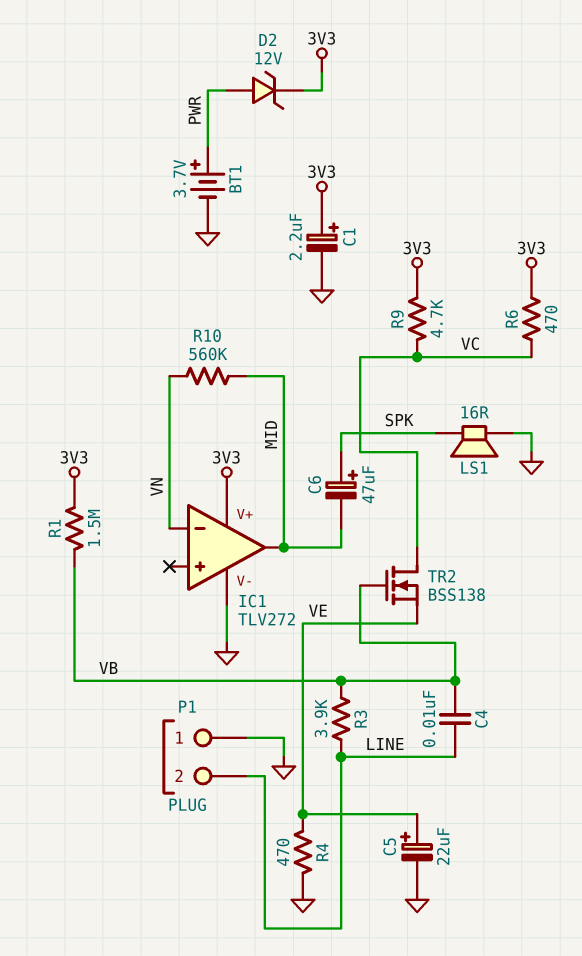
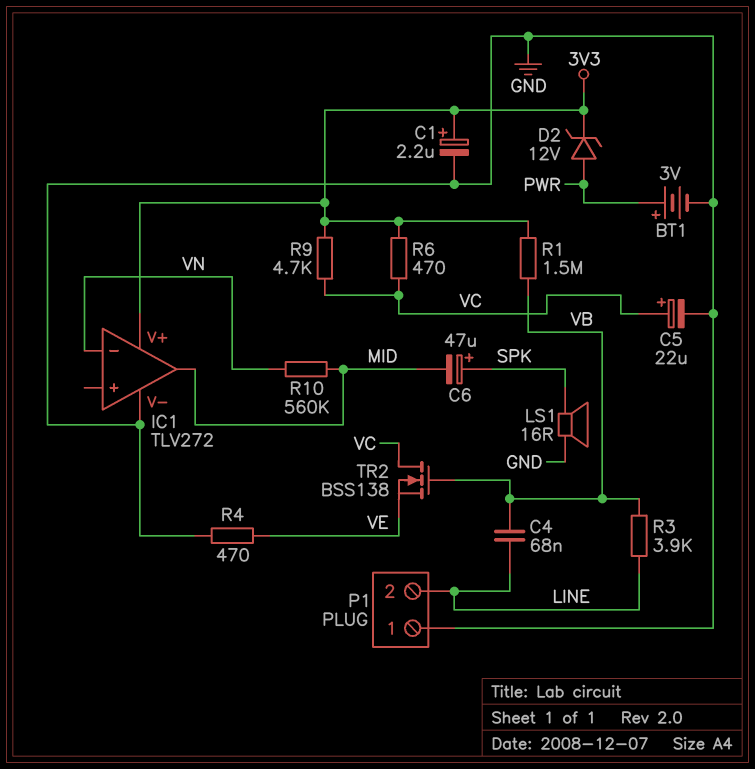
BT1: 3.7V (plus PWR, minus GND) -> 3V (plus PWR, minus GND)
C4: 10nF (LINE, VB) -> 68nF (LINE, VB)
C5: 22uF (plus VE, minus GND) -> 22uF (plus VC, minus GND)

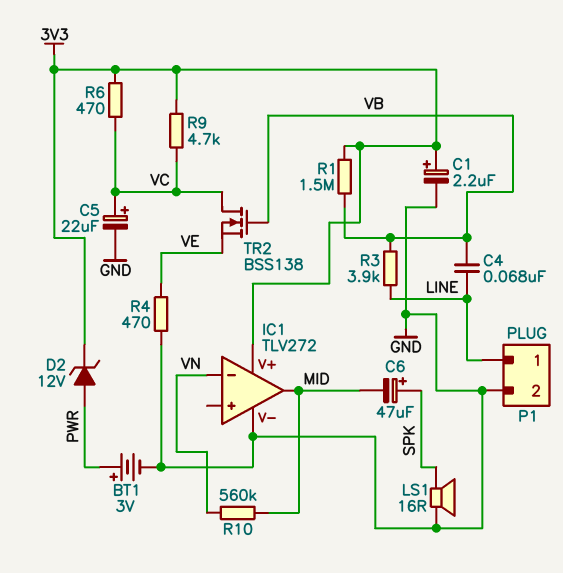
P1 pin 1: GND -> LINE
P1 pin 2: LINE -> GND

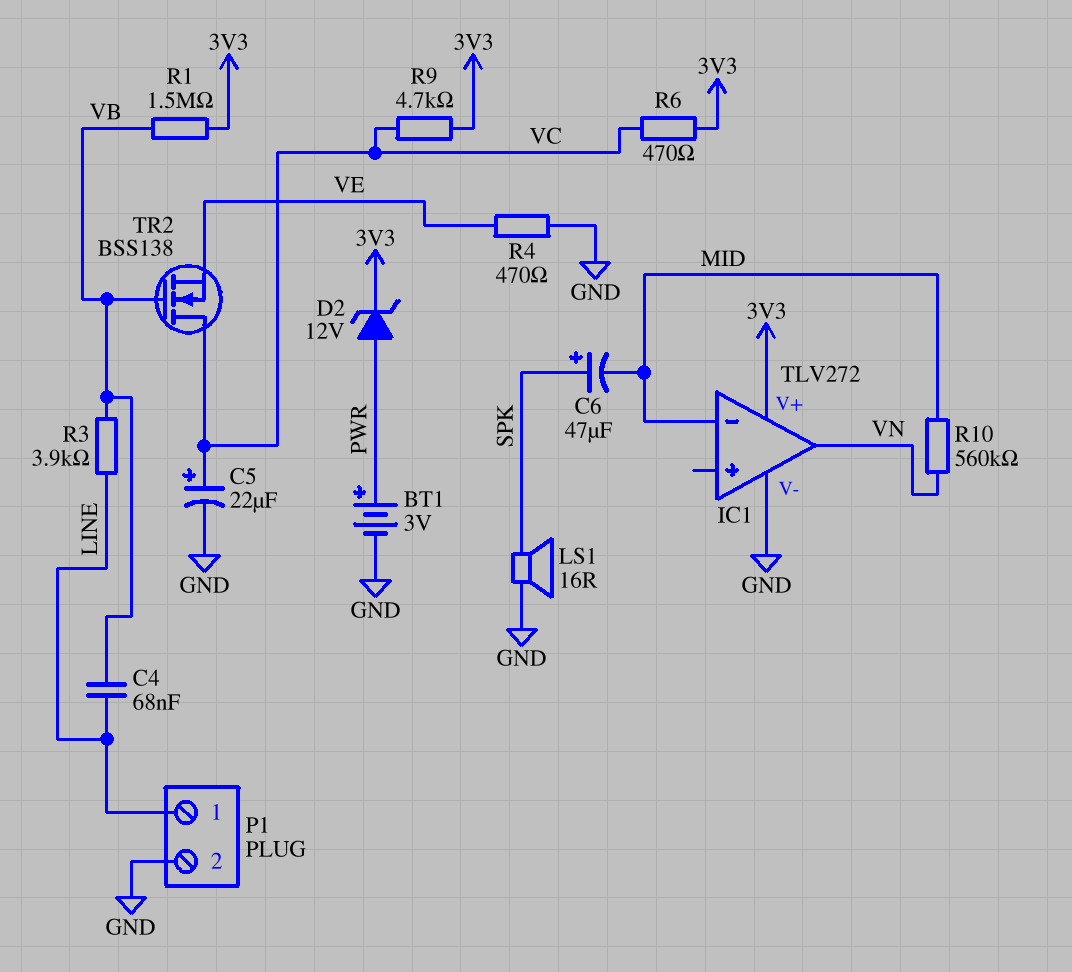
C1: 2.2uF (plus 3V3, minus GND) -> none
IC1 pin in-: VN -> MID
IC1 pin out: MID -> VN

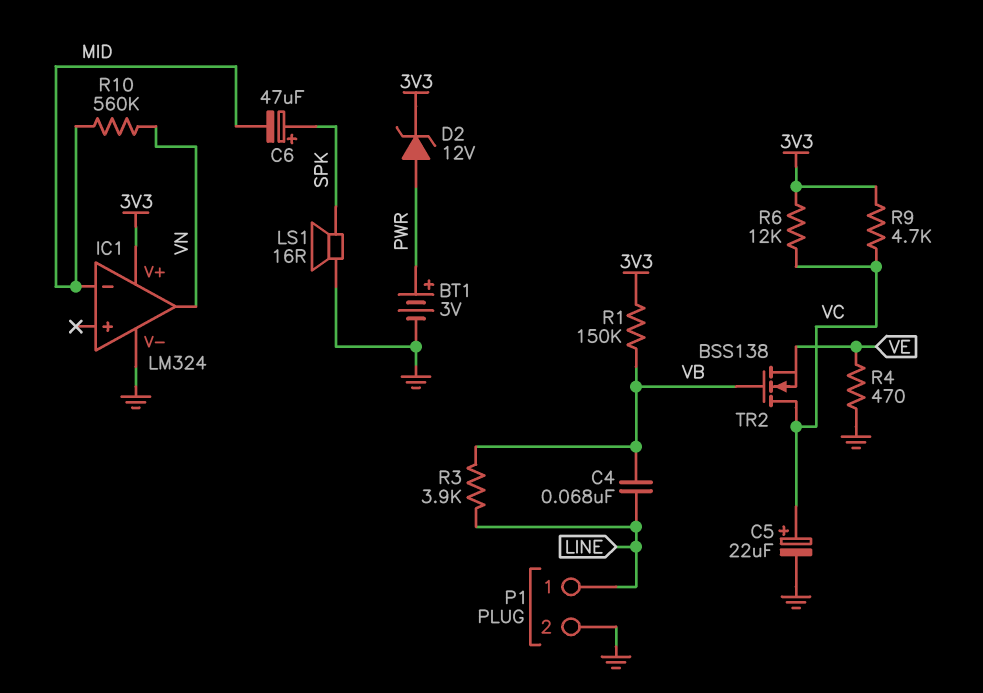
IC1: TLV272 -> LM324
R1: 1.5M (3V3, VB) -> 150k (3V3, VB)
R6: 470 (3V3, VC) -> 12k (3V3, VC)

